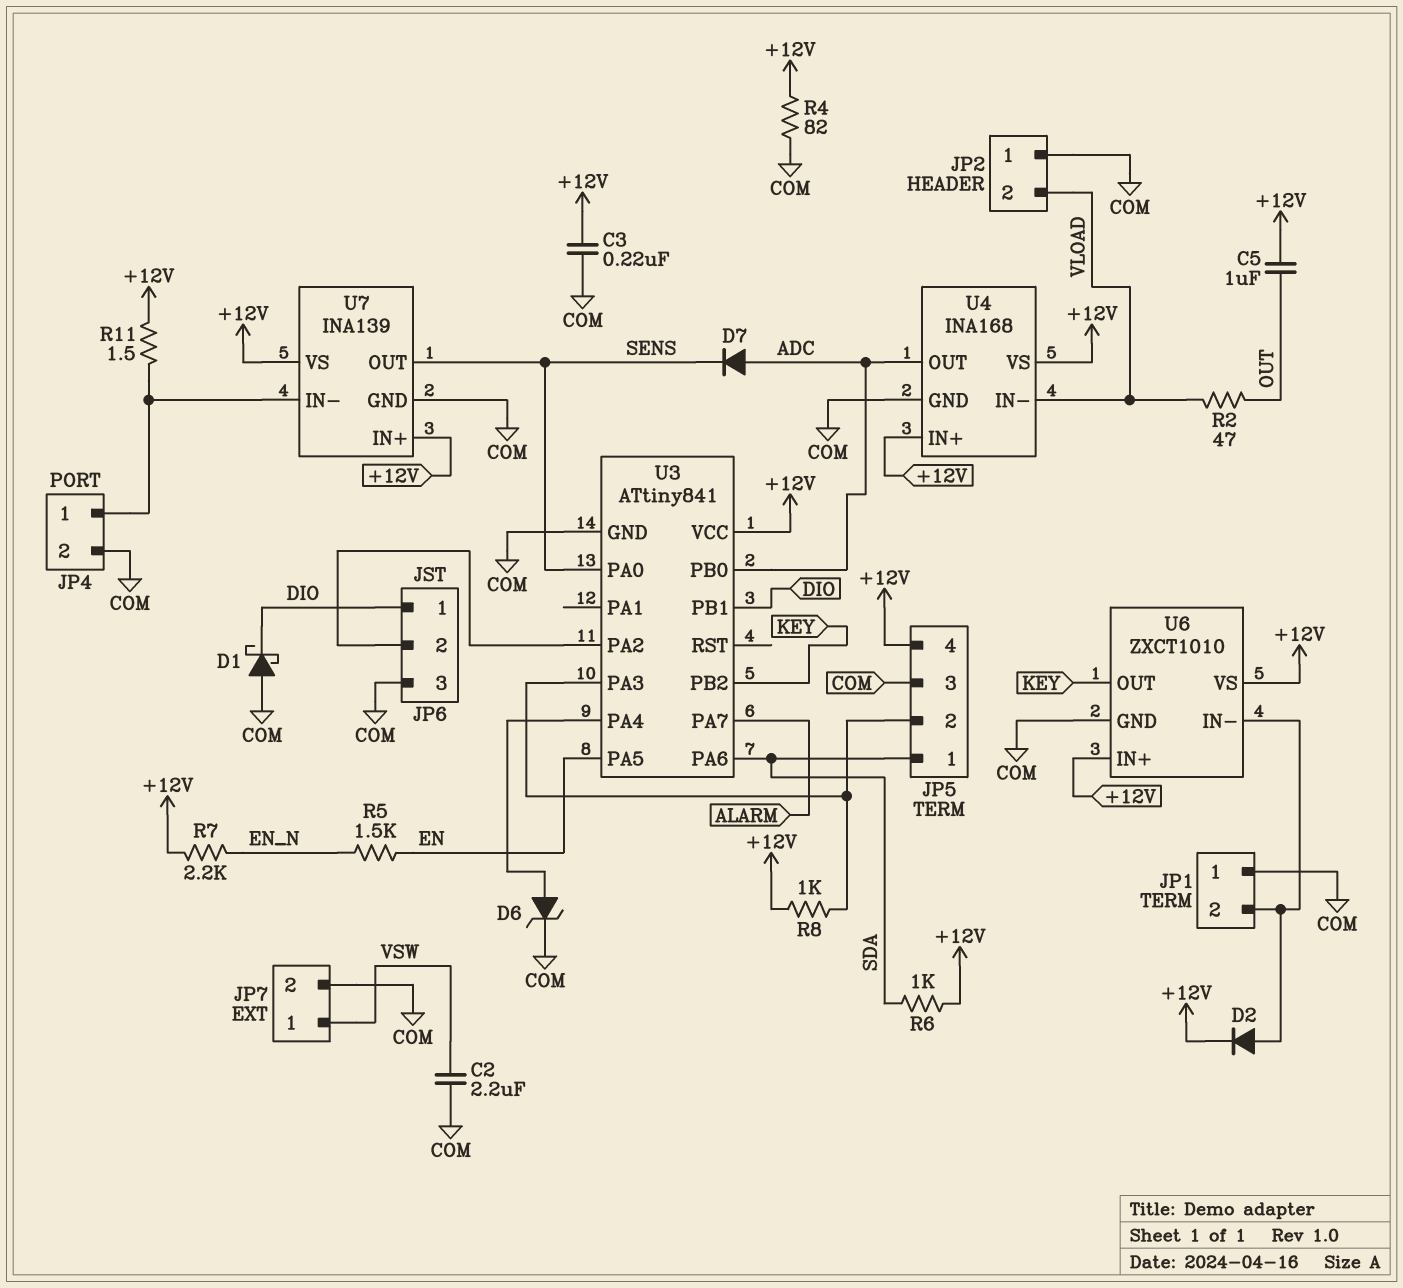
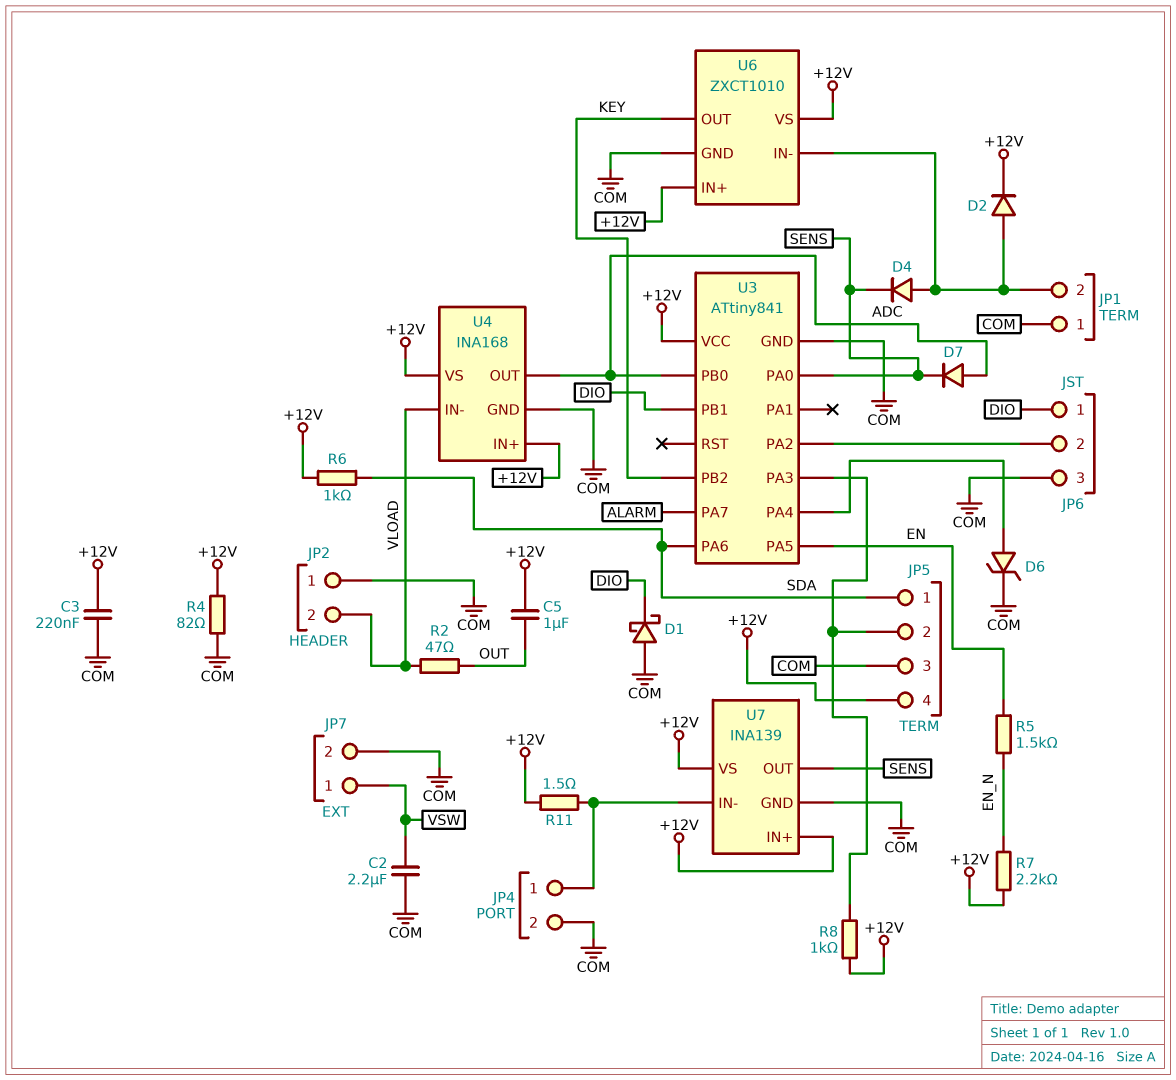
D4: none -> diode (A JP1/2, K SENS)

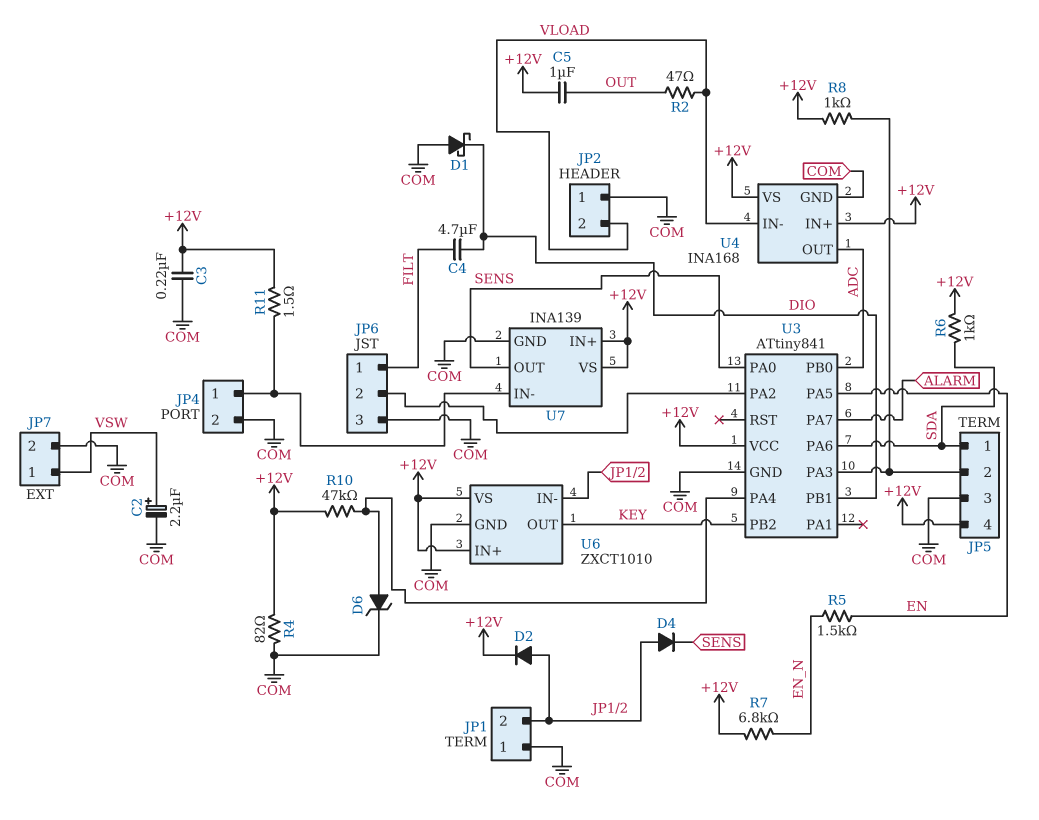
C2: 2.2uF (COM, VSW) -> 2.2uF (plus VSW, minus COM)
C4: none -> 4.7uF (DIO, FILT)
D7: diode (A ADC, K SENS) -> none
JP6 pin 1: DIO -> FILT
R7: 2.2k (+12V, EN_N) -> 6.8k (+12V, EN_N)
R10: none -> 47k (+12V, U3/PA4)

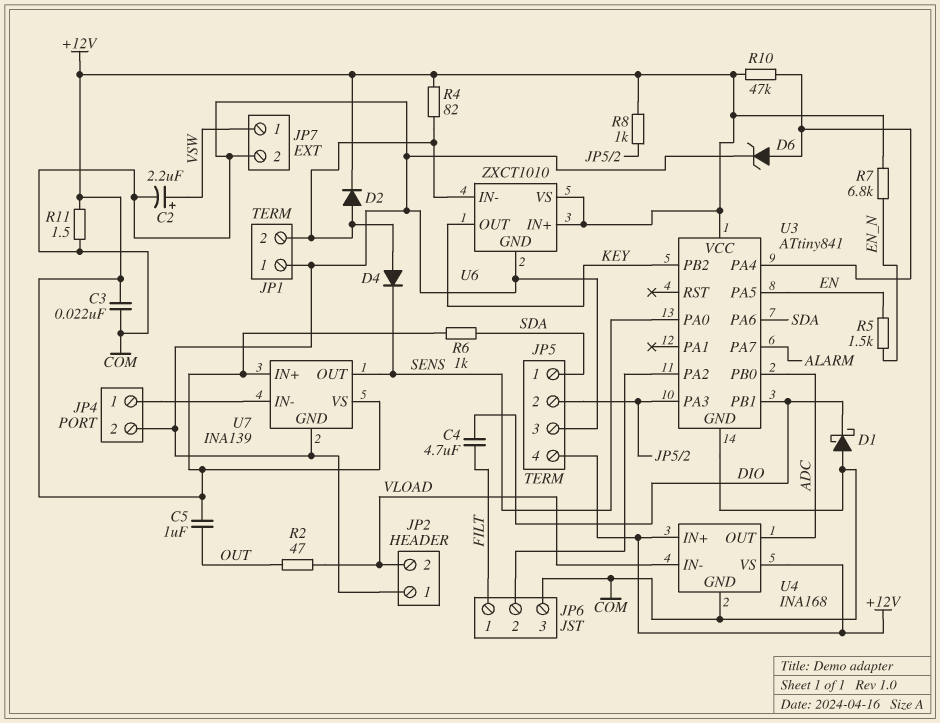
C3: 220nF (+12V, COM) -> 22nF (+12V, COM)
R4: 82 (+12V, COM) -> 82 (+12V, JP1/2)
R11: 1.5 (+12V, JP4/1) -> 1.5 (+12V, COM)

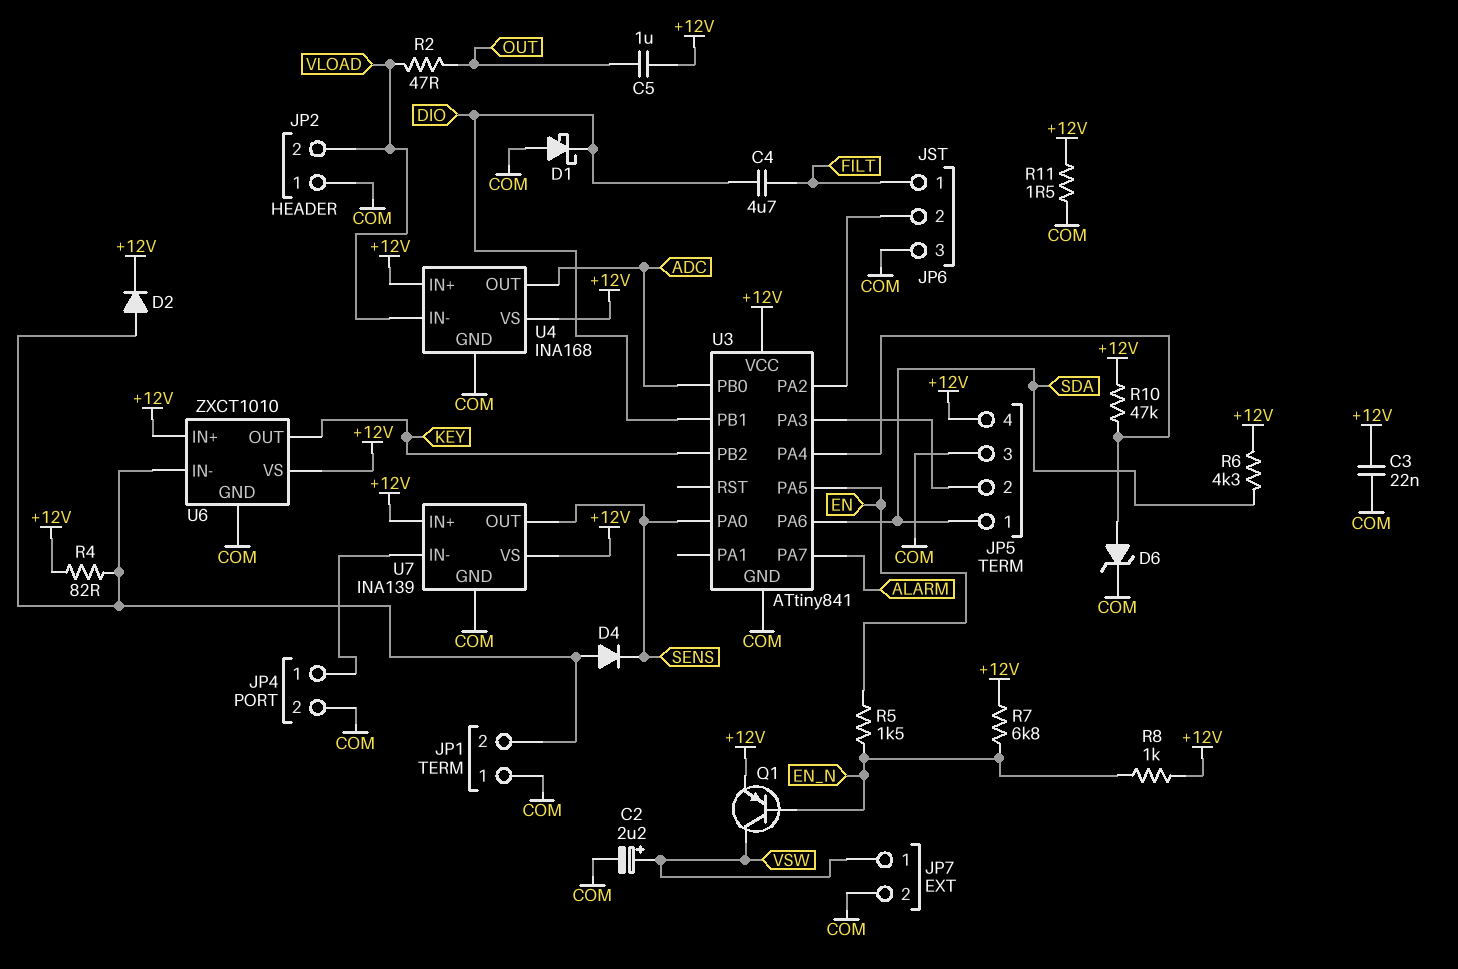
Q1: none -> PNP (B EN_N, C VSW, E +12V)
R6: 1k (+12V, SDA) -> 4.3k (+12V, SDA)
R8: 1k (+12V, JP5/2) -> 1k (+12V, EN_N)

